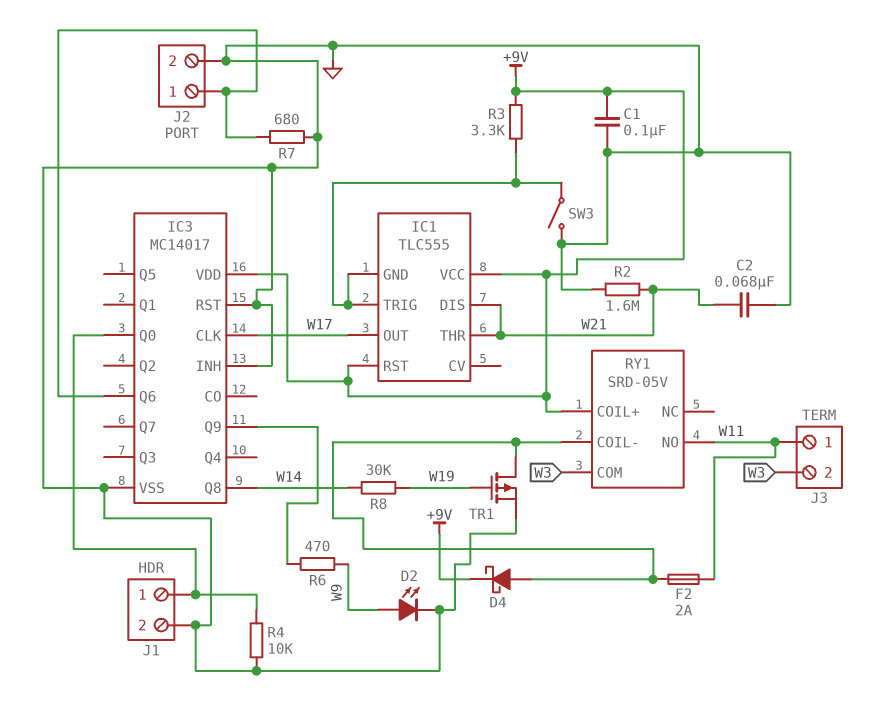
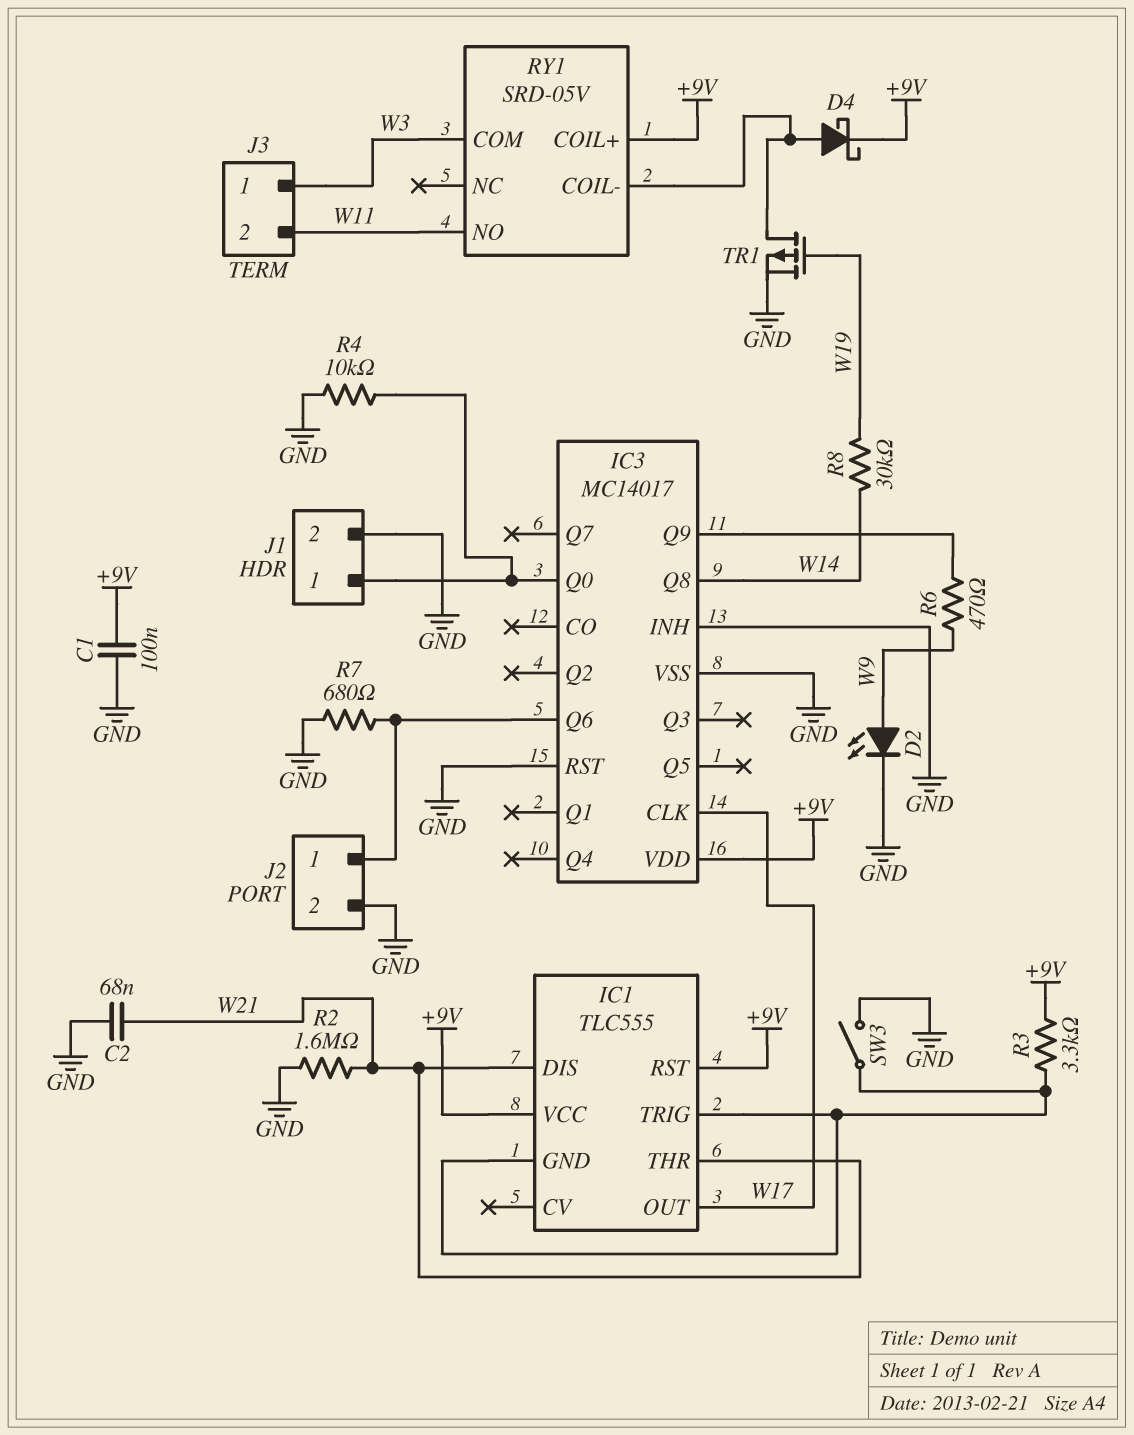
F2: 2A (RY1/COIL-, W11) -> none
J3 pin 1: W11 -> W3
J3 pin 2: W3 -> W11

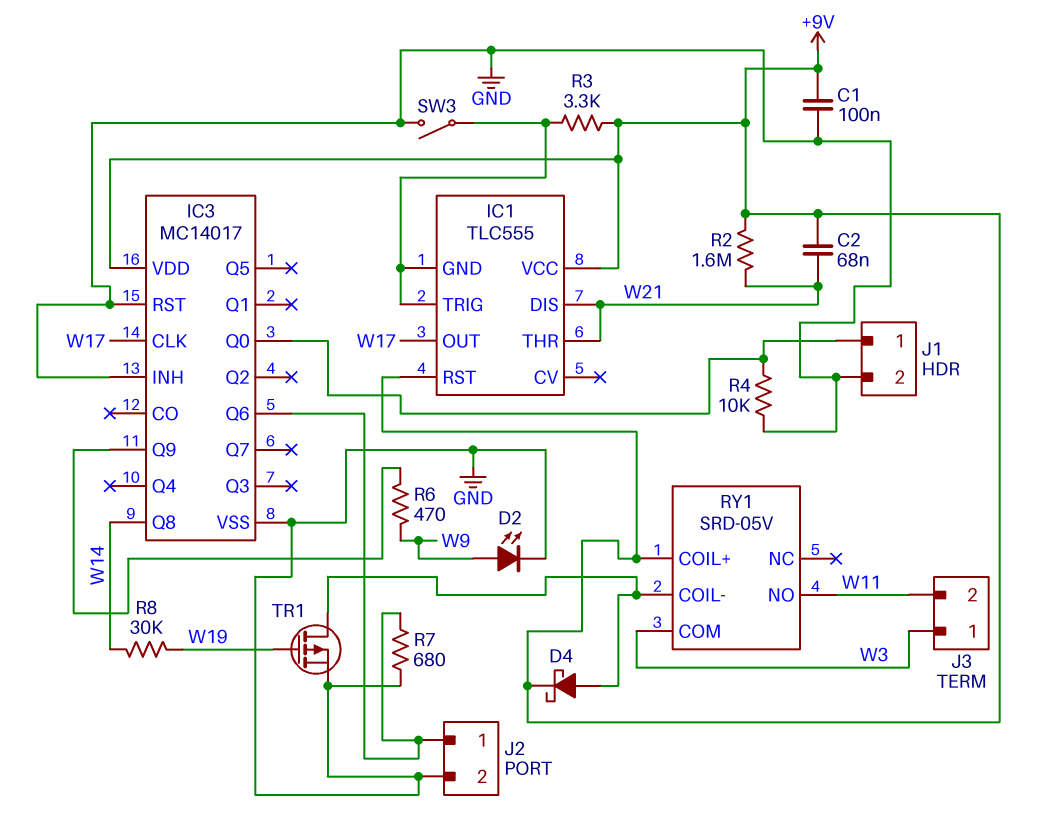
C2: 68nF (GND, W21) -> 68nF (+9V, W21)
R2: 1.6M (GND, W21) -> 1.6M (+9V, W21)

